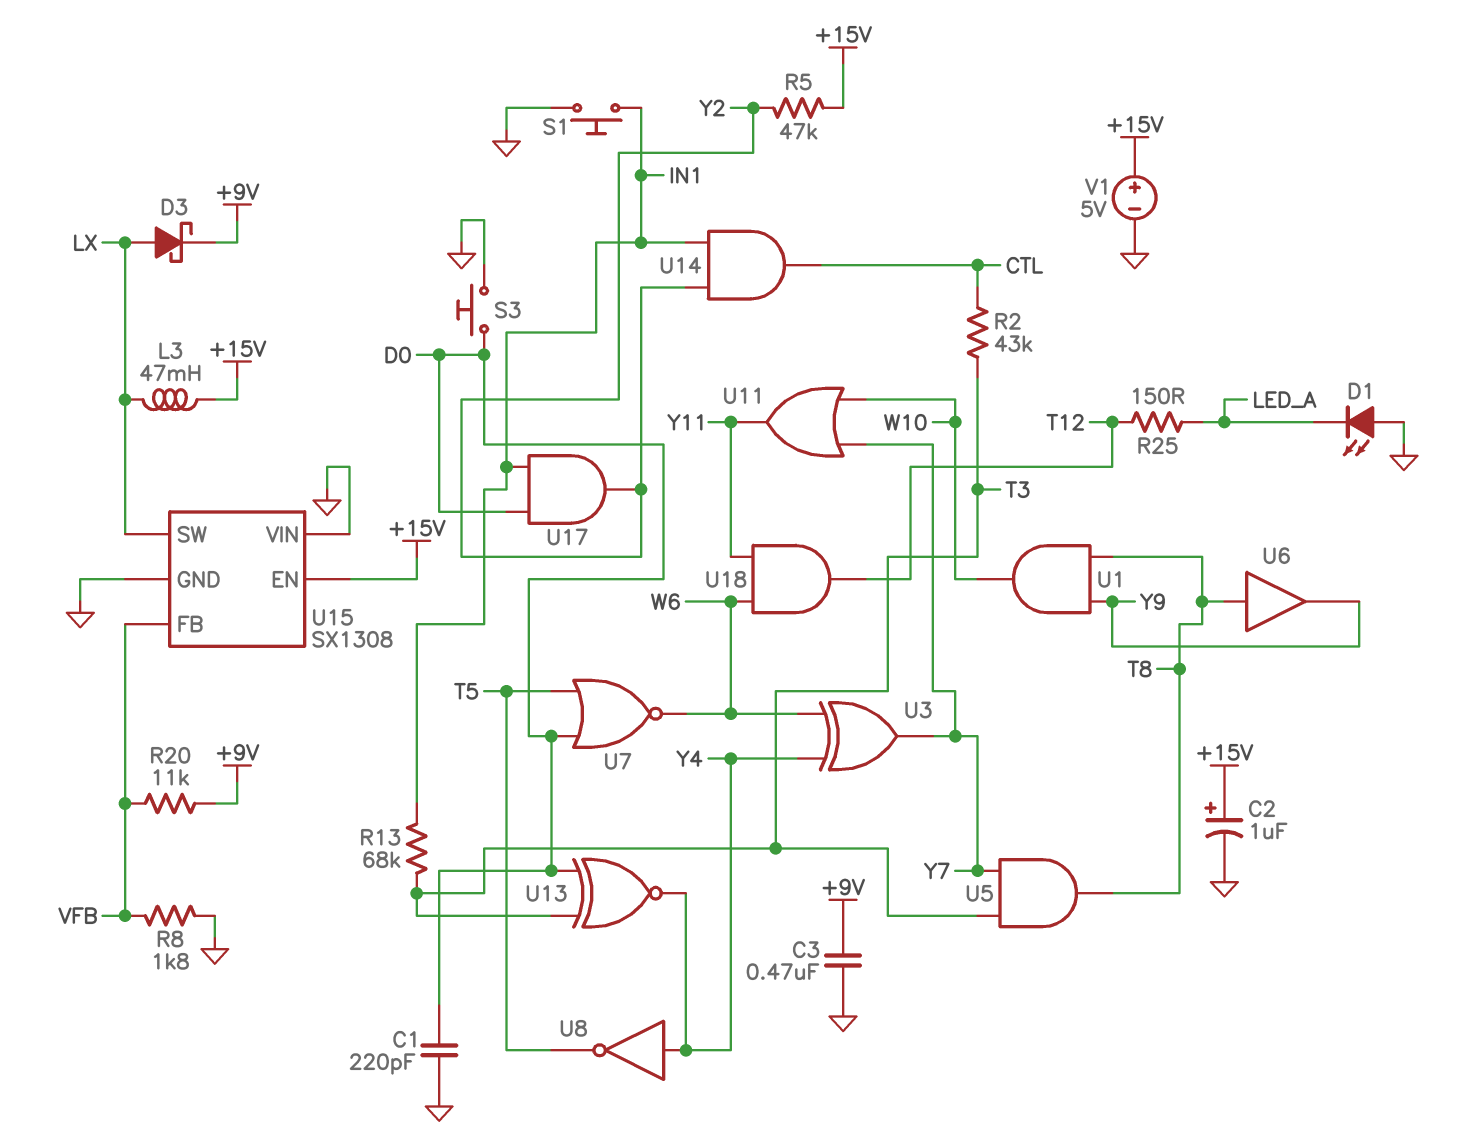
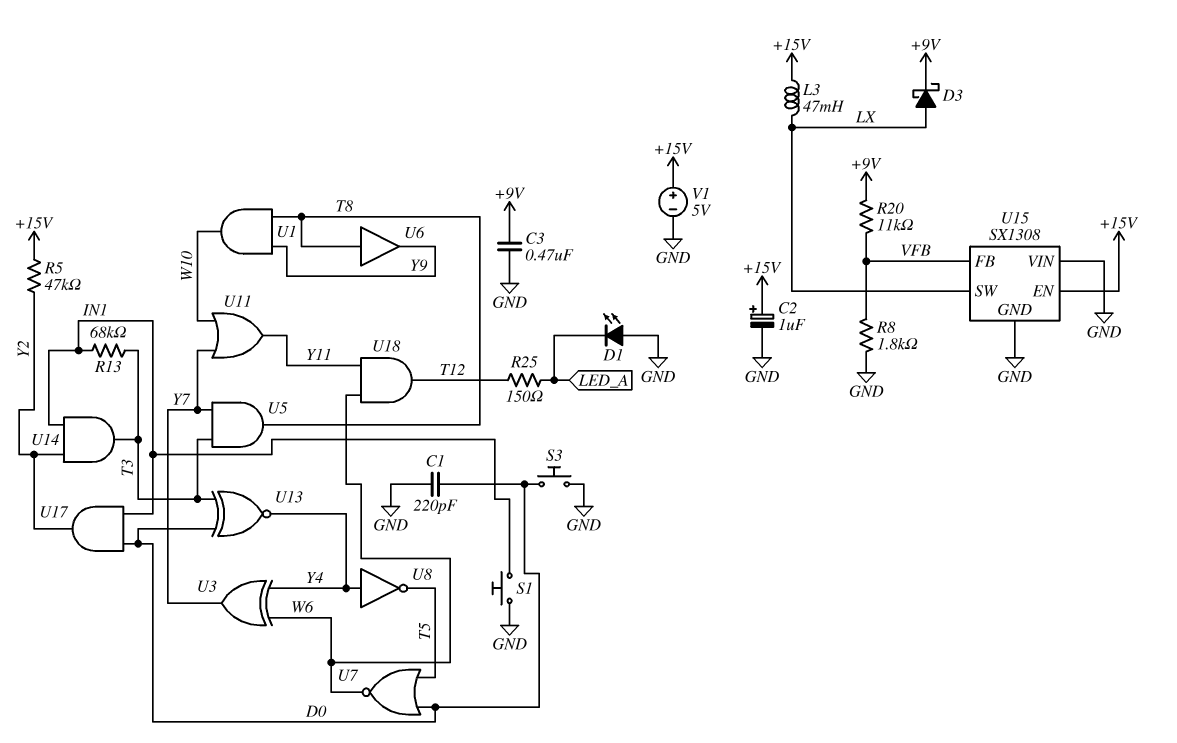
R2: 43k (CTL, T3) -> none
U14: AND (in IN1, in Y2, out CTL) -> AND (in IN1, in Y2, out T3)

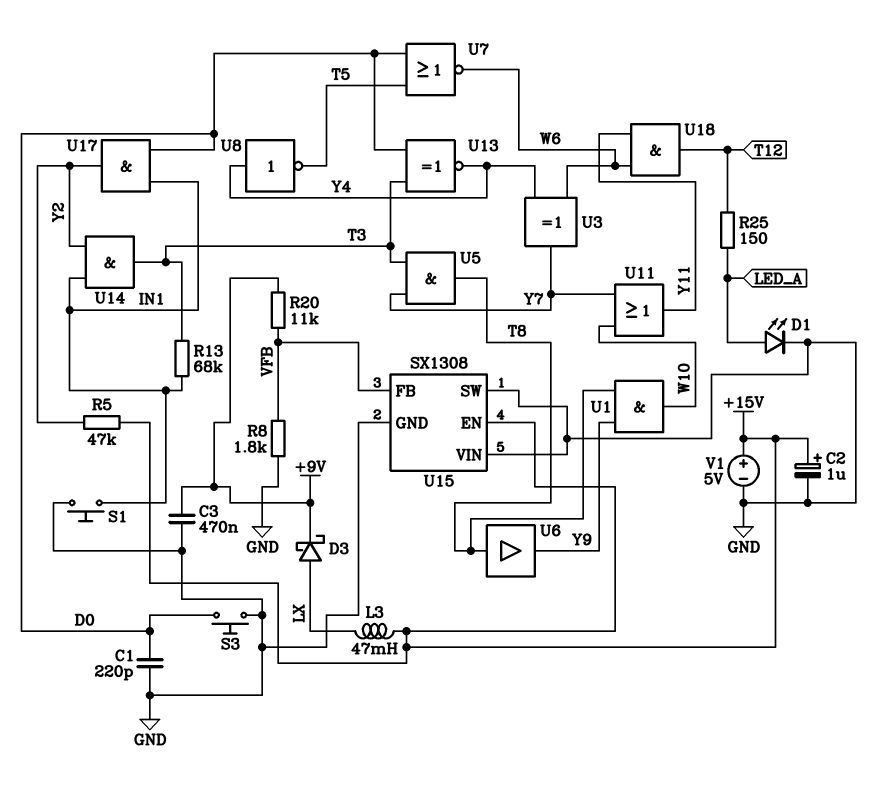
D1: LED (A GND, K LED_A) -> LED (A LED_A, K GND)
U15 pin SW: LX -> GND

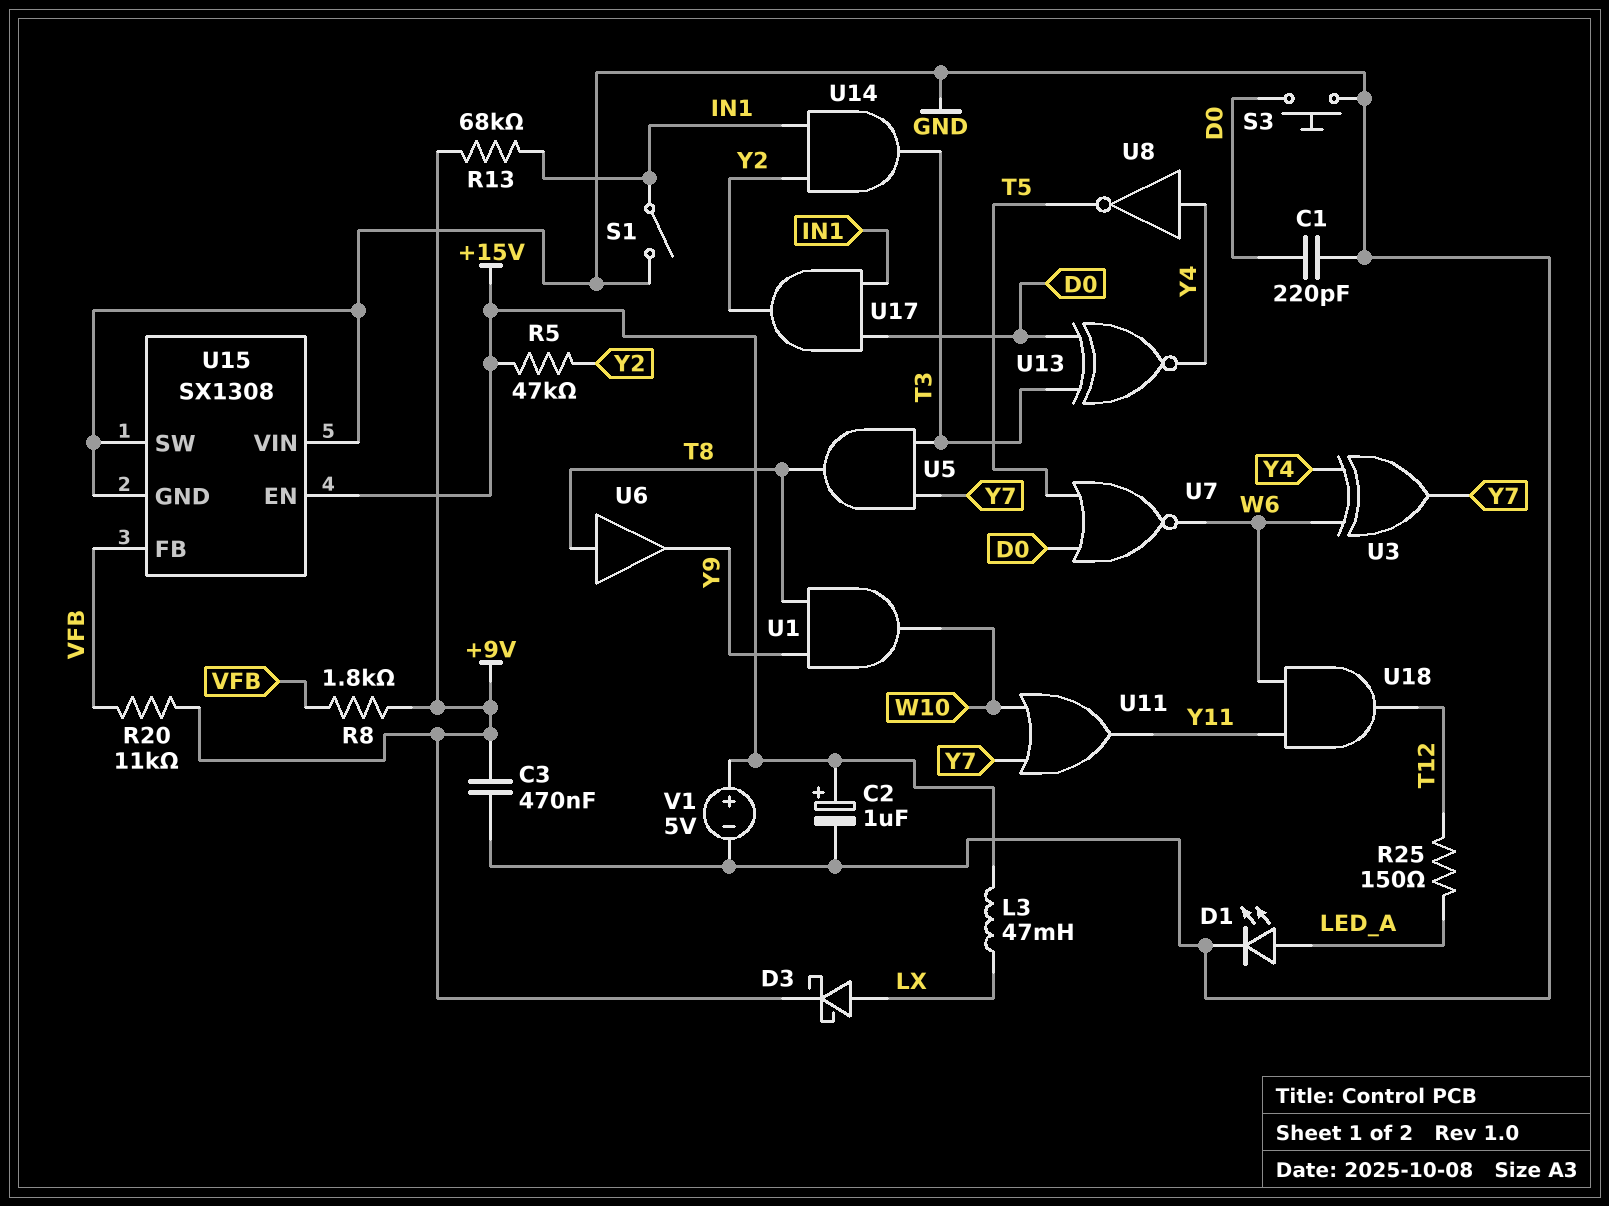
R8: 1.8k (GND, VFB) -> 1.8k (+9V, VFB)
R13: 68k (IN1, T3) -> 68k (+9V, IN1)
S1: button (GND, IN1) -> switch (GND, IN1)

